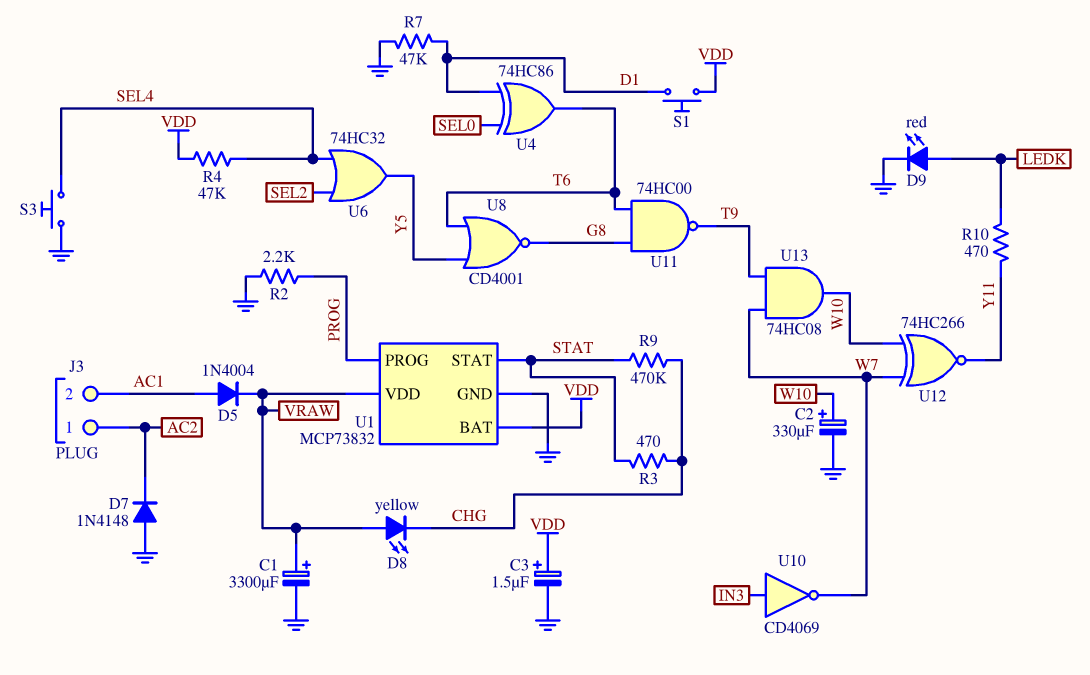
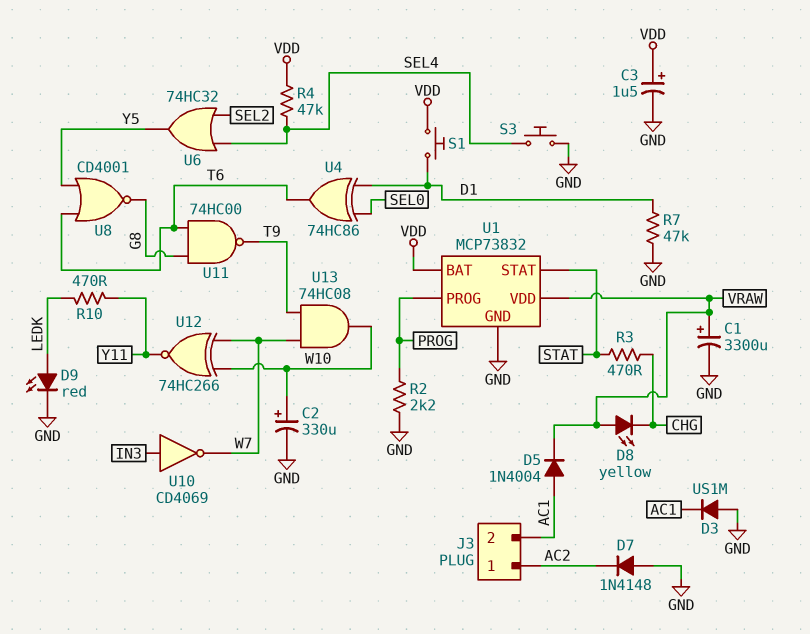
D3: none -> diode US1M (A GND, K AC1)
R9: 470k (CHG, STAT) -> none

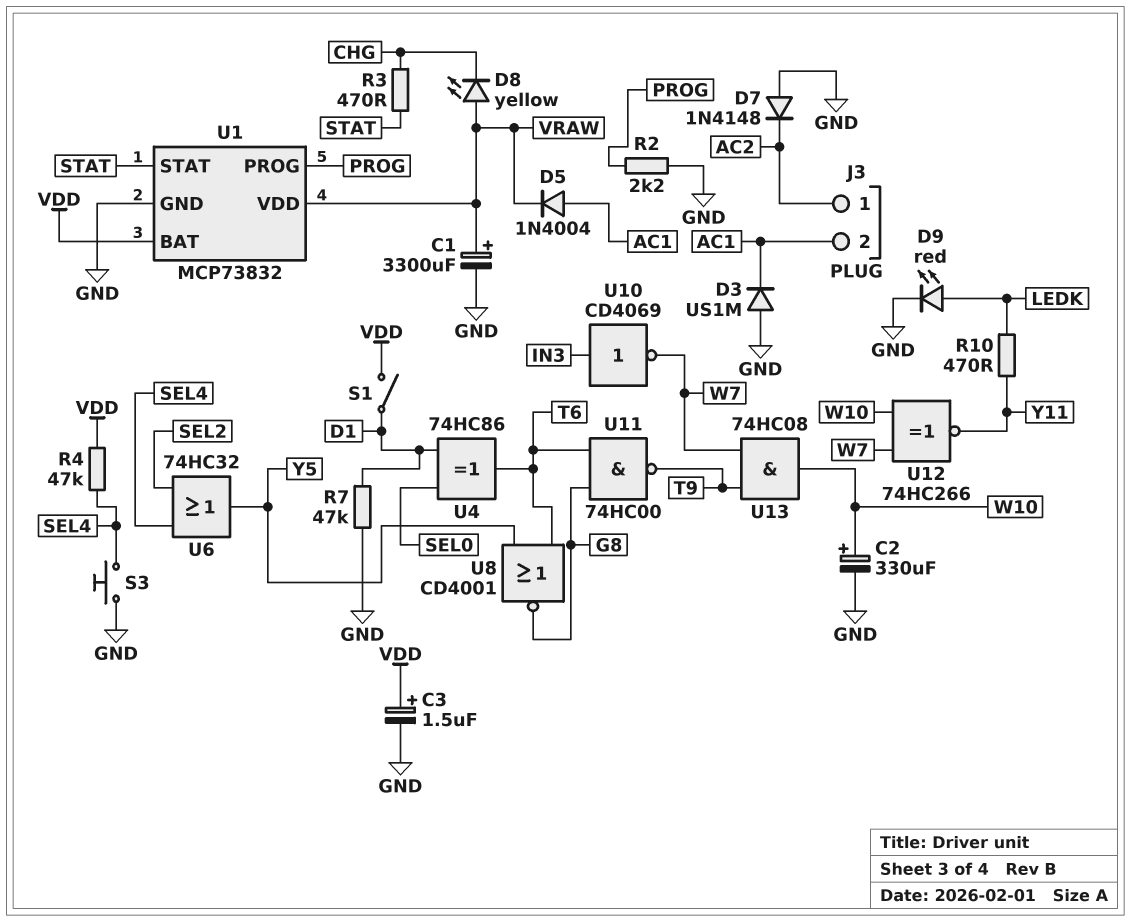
S1: button (D1, VDD) -> switch (D1, VDD)

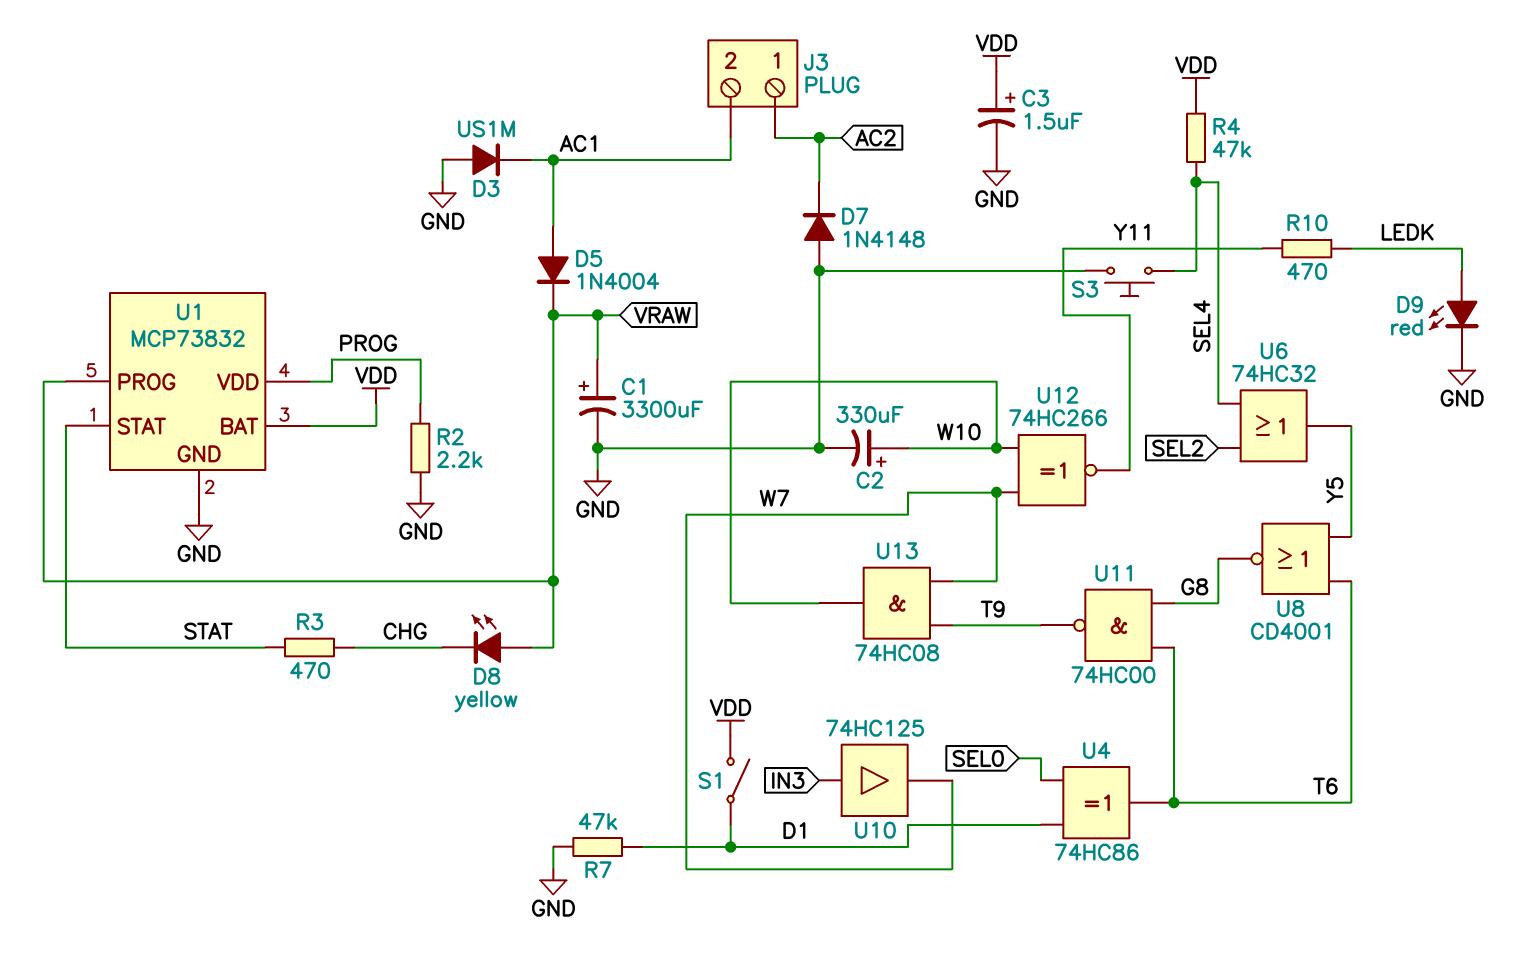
U1 pin PROG: PROG -> VRAW
U1 pin VDD: VRAW -> PROG
U10: NOT CD4069 (in IN3, out W7) -> buffer 74HC125 (in IN3, out W7)

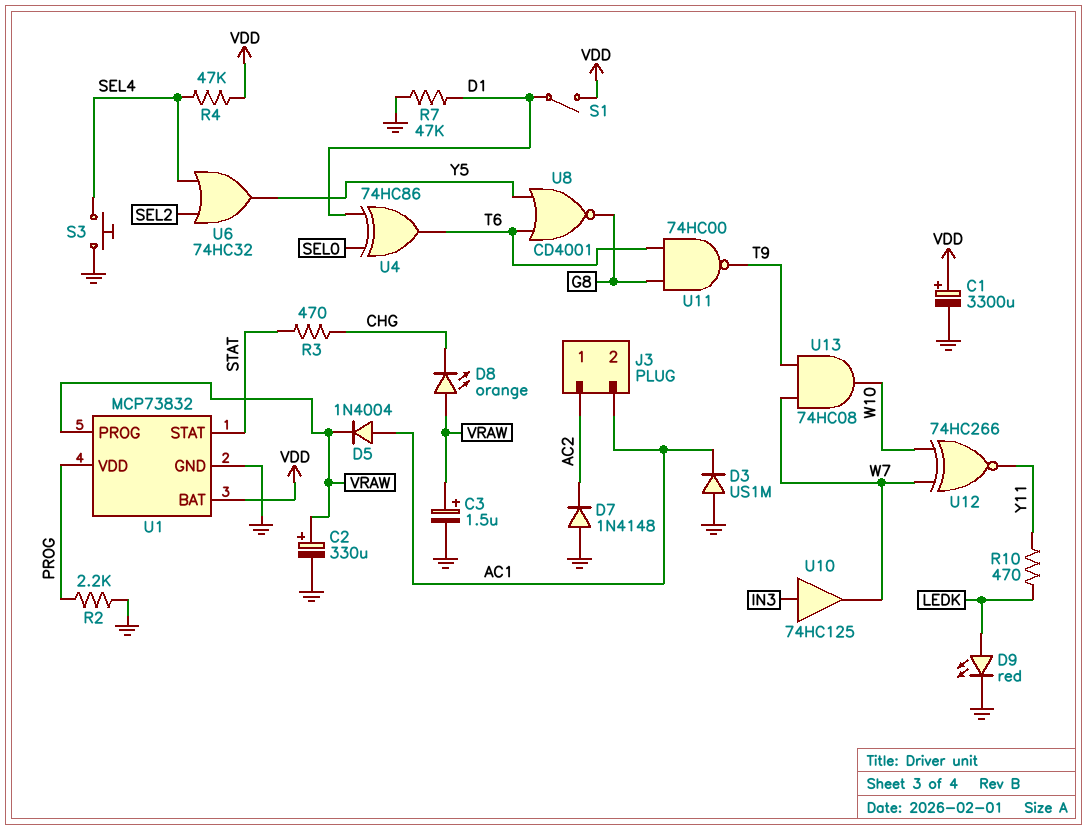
C1: 3300uF (plus VRAW, minus GND) -> 3300uF (plus VDD, minus GND)
C2: 330uF (plus W10, minus GND) -> 330uF (plus VRAW, minus GND)
C3: 1.5uF (plus VDD, minus GND) -> 1.5uF (plus VRAW, minus GND)
D8: LED yellow (A VRAW, K CHG) -> LED orange (A VRAW, K CHG)

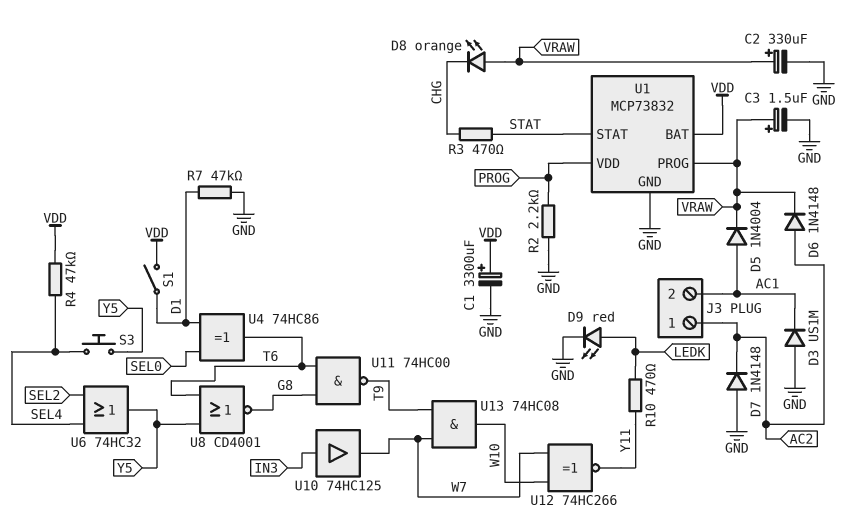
D6: none -> diode 1N4148 (A AC2, K VRAW)
S3: button (GND, SEL4) -> button (SEL4, Y5)

